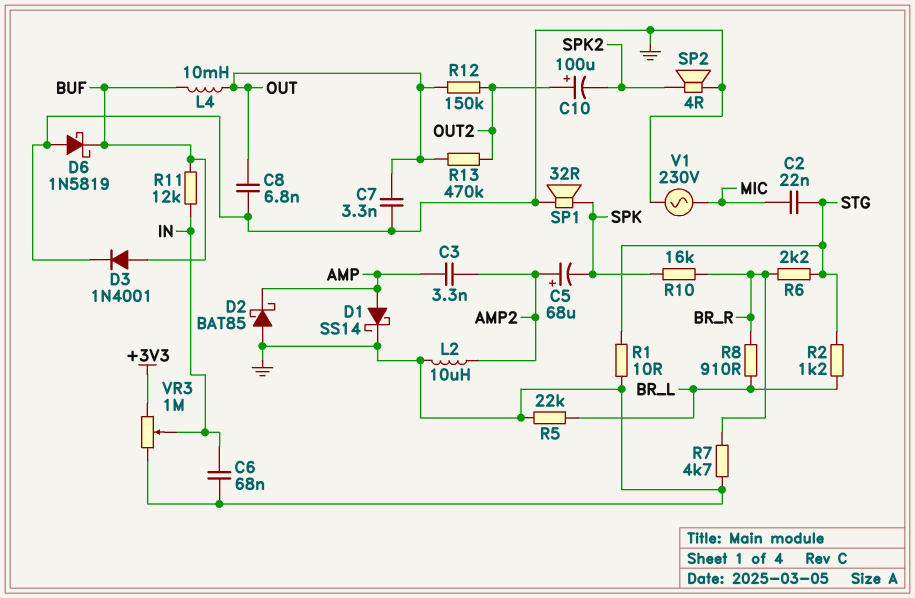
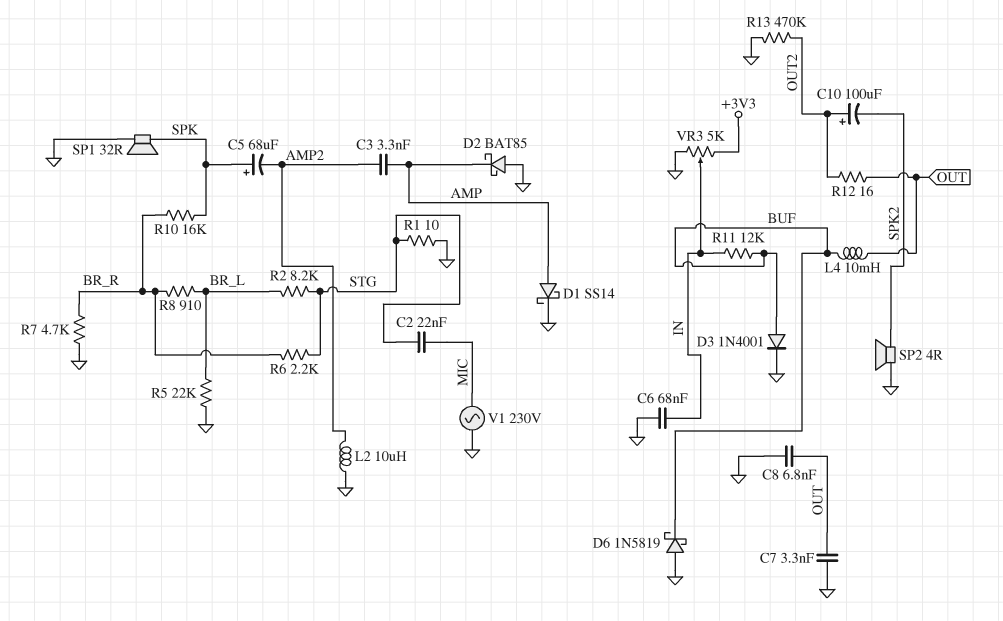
C5: 68uF (plus AMP2, minus SPK) -> 68uF (plus SPK, minus AMP2)
R2: 1.2k (BR_L, STG) -> 8.2k (BR_L, STG)
R12: 150k (OUT, OUT2) -> 16 (OUT, OUT2)
R13: 470k (OUT, OUT2) -> 470k (GND, OUT2)
VR3: 1M (+3V3, GND, wiper IN) -> 5k (+3V3, GND, wiper IN)

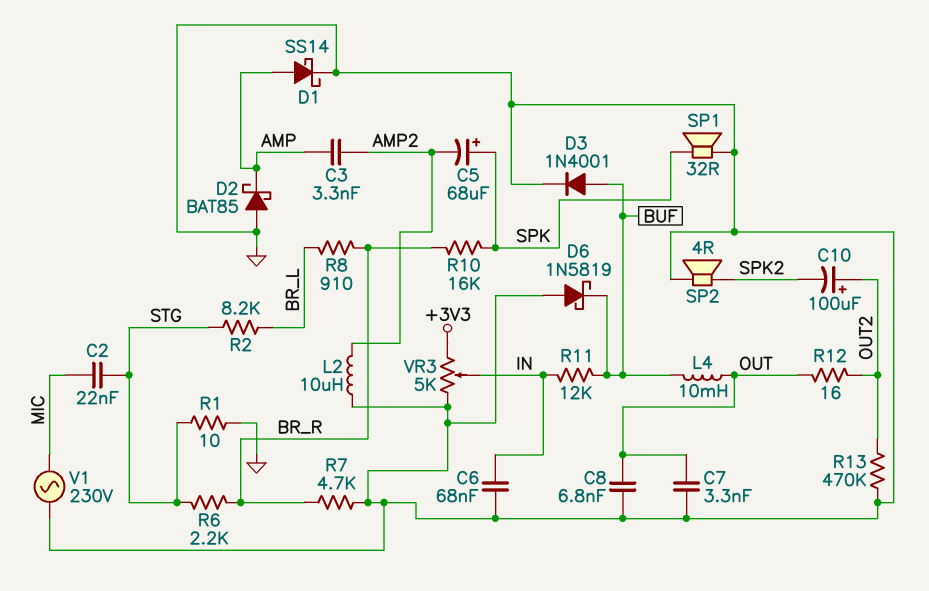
R5: 22k (BR_L, GND) -> none

